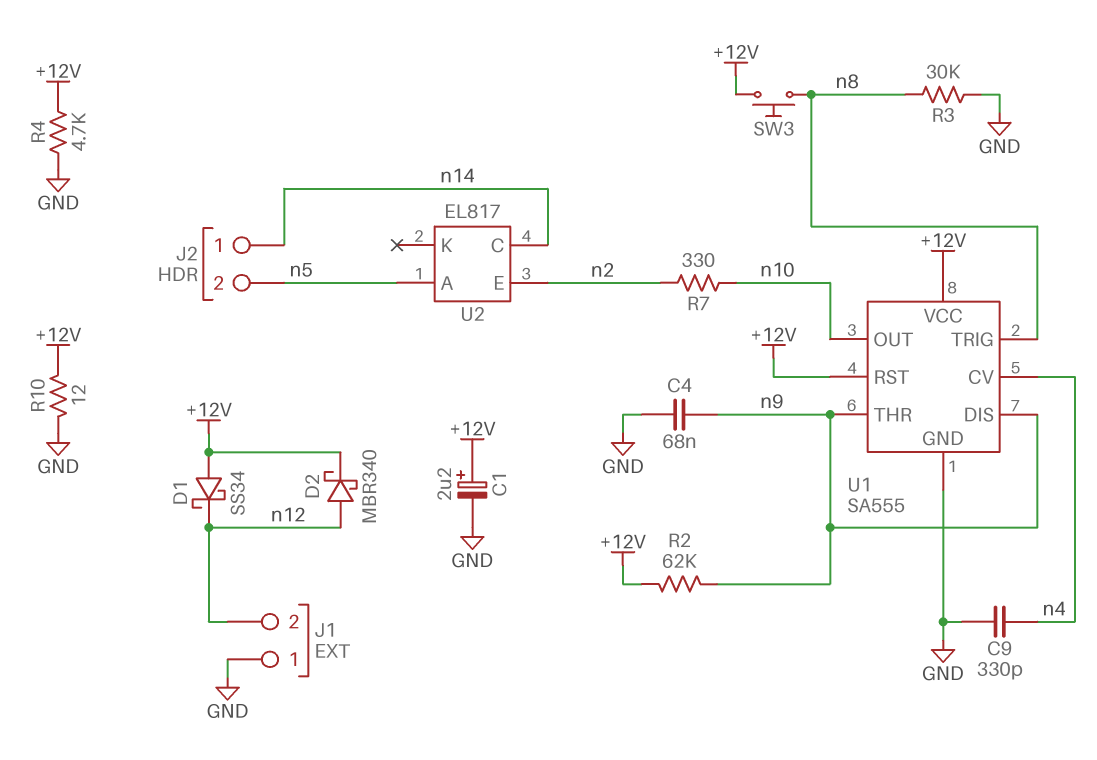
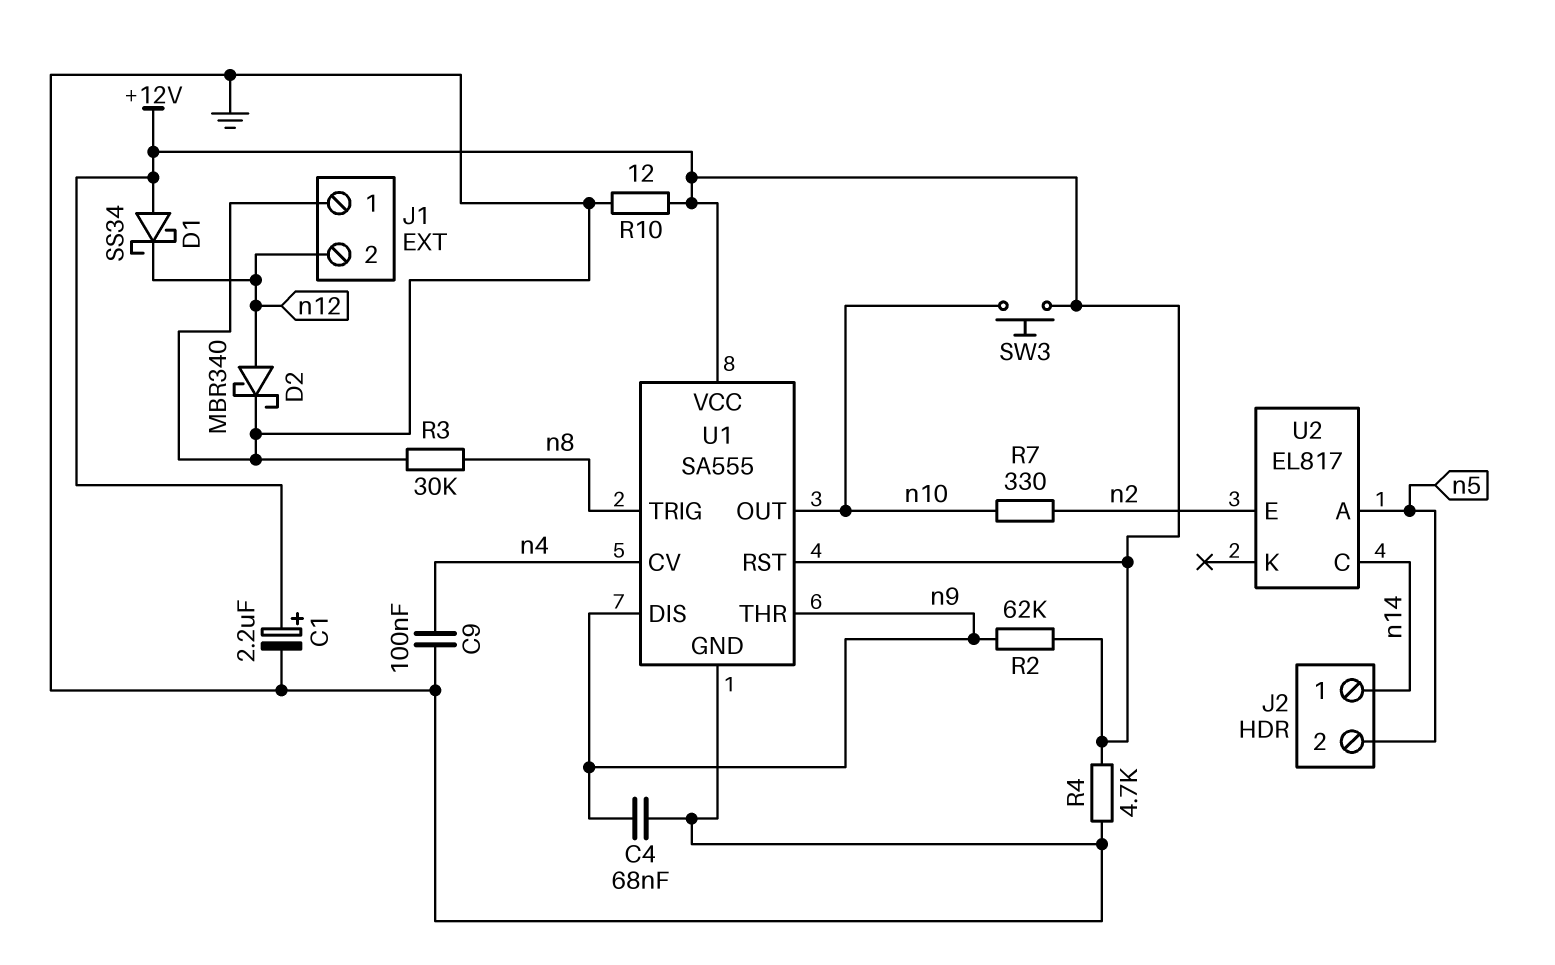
C9: 330pF (GND, n4) -> 100nF (GND, n4)
D2: schottky MBR340 (A n12, K +12V) -> schottky MBR340 (A n12, K GND)
SW3: button (+12V, n8) -> button (+12V, n10)

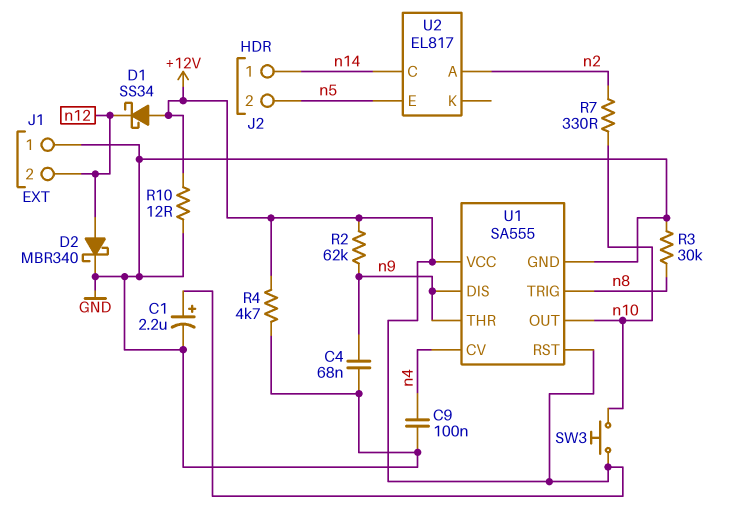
U2 pin A: n5 -> n2
U2 pin E: n2 -> n5

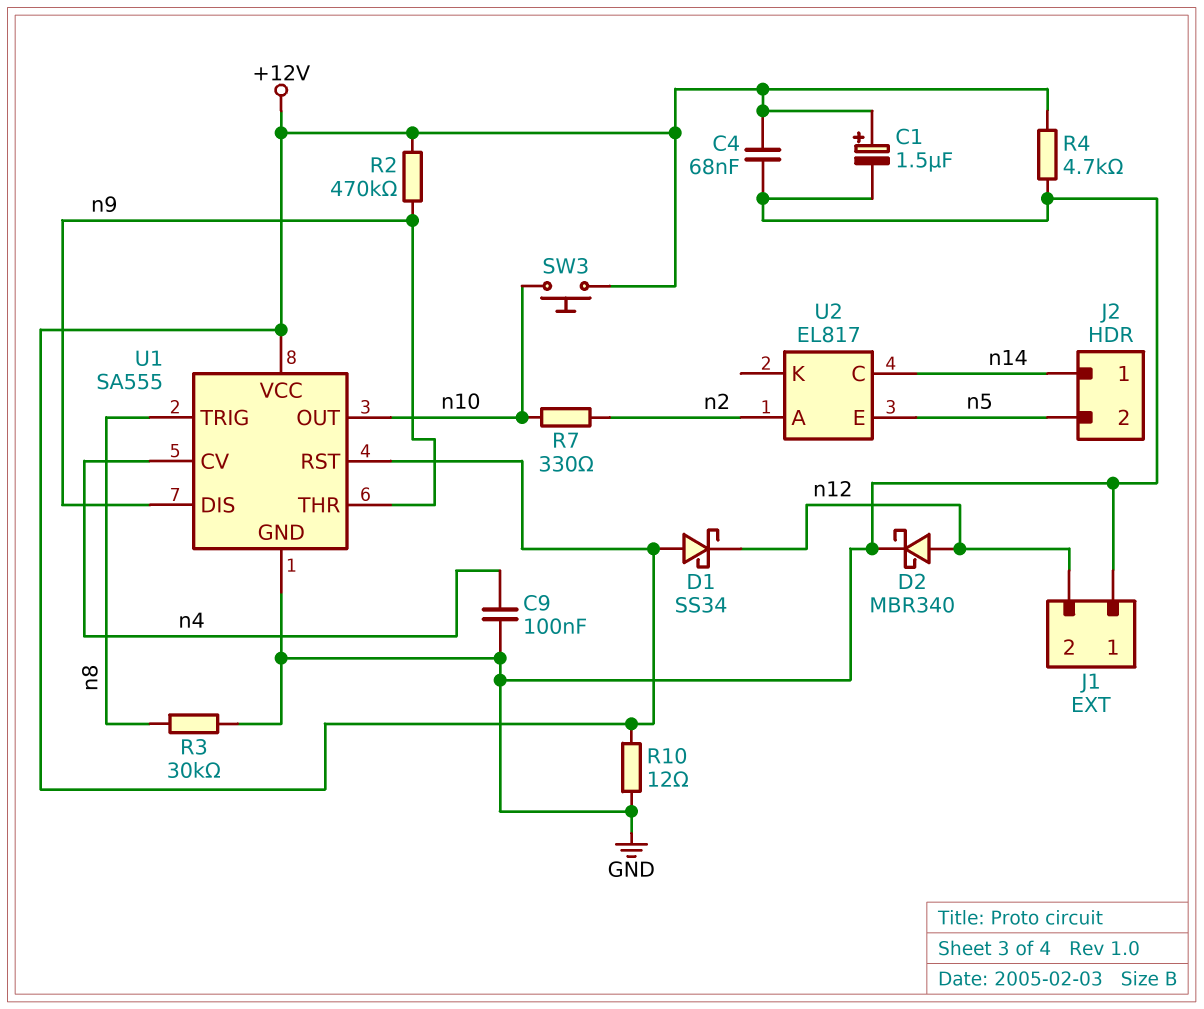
C1: 2.2uF (plus +12V, minus GND) -> 1.5uF (plus +12V, minus GND)
C4: 68nF (GND, n9) -> 68nF (+12V, GND)
R2: 62k (+12V, n9) -> 470k (+12V, n9)

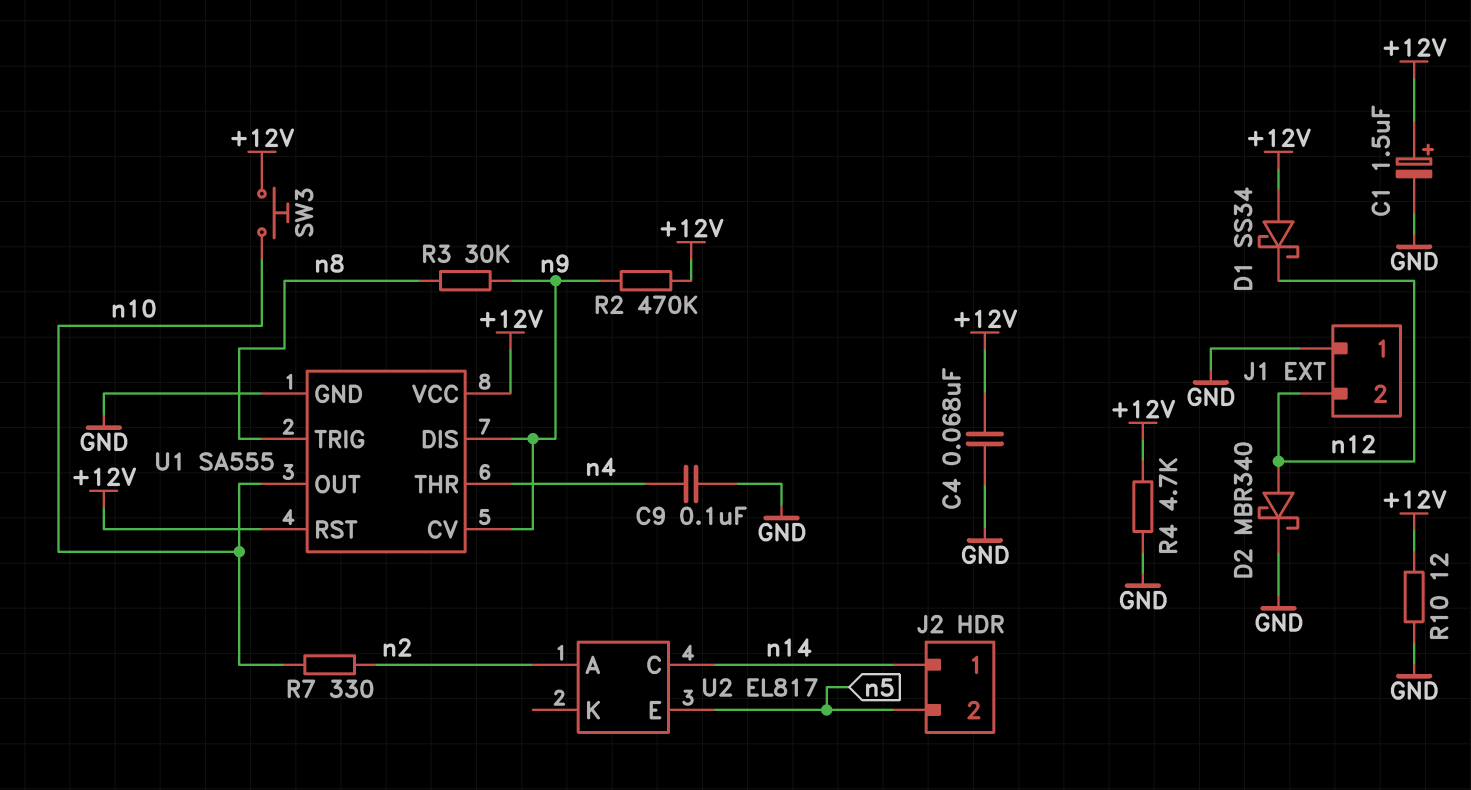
R3: 30k (GND, n8) -> 30k (n8, n9)
U1 pin CV: n4 -> n9
U1 pin THR: n9 -> n4

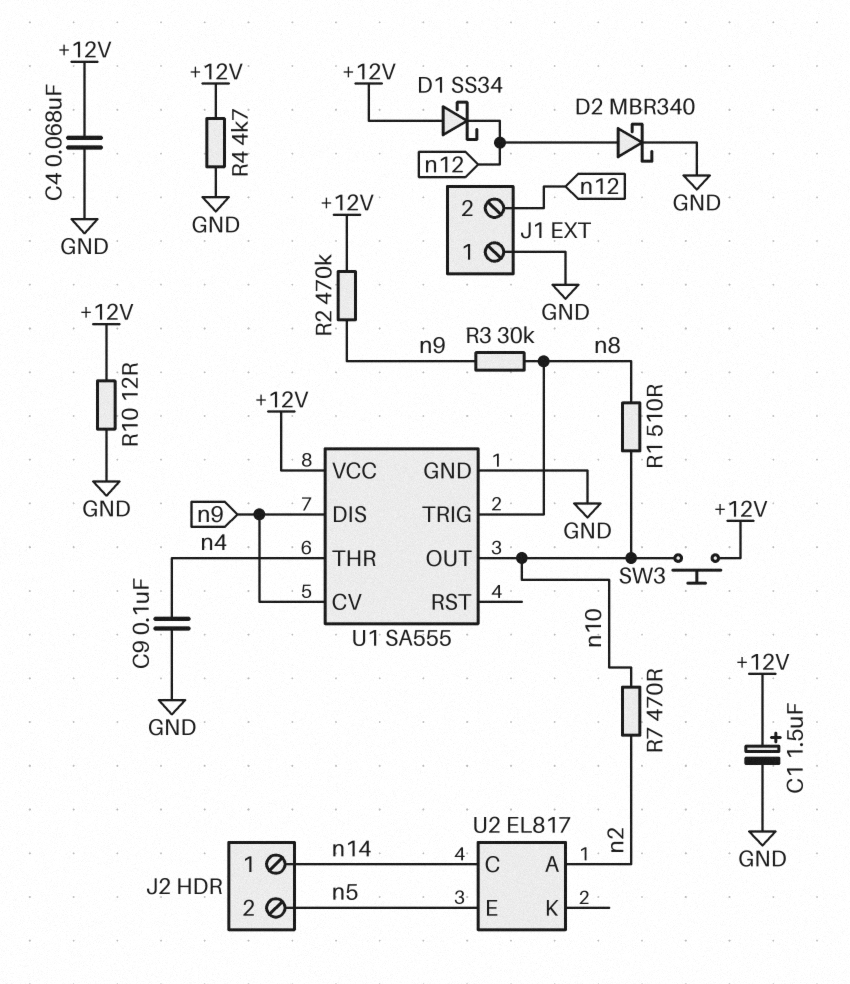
R1: none -> 510 (n8, n10)
R7: 330 (n2, n10) -> 470 (n2, n10)
U1 pin RST: +12V -> none

